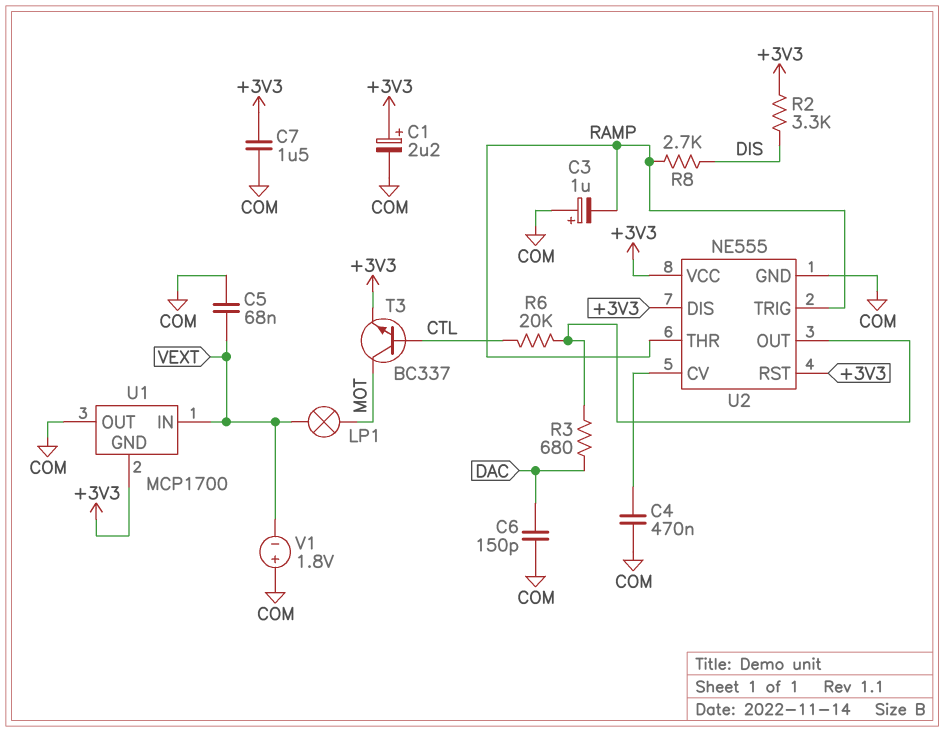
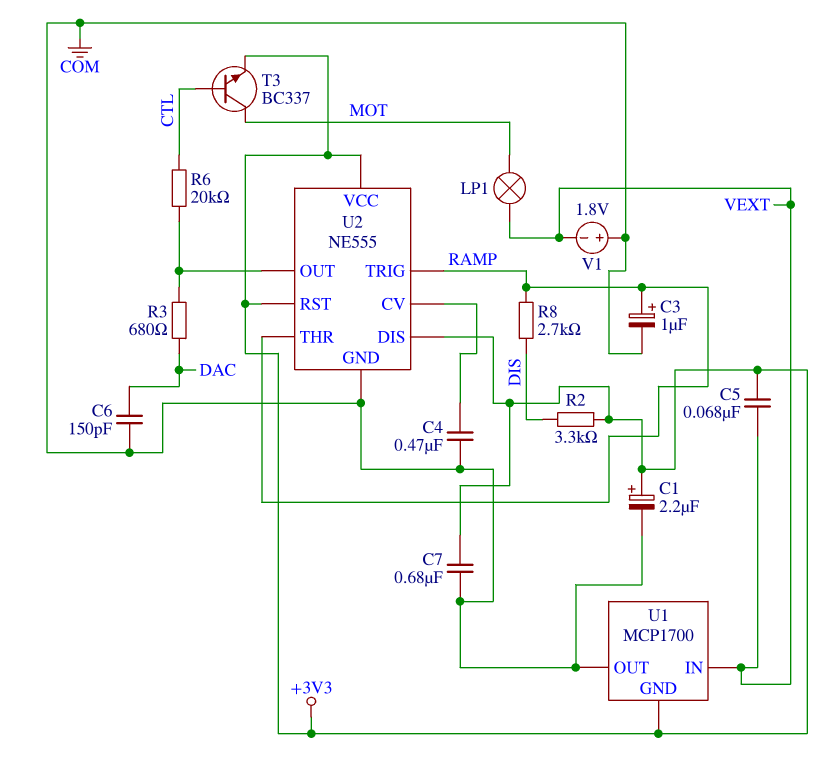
C3: 1uF (plus COM, minus RAMP) -> 1uF (plus RAMP, minus COM)
C5: 68nF (COM, VEXT) -> 68nF (+3V3, VEXT)
C7: 1.5uF (+3V3, COM) -> 680nF (+3V3, COM)

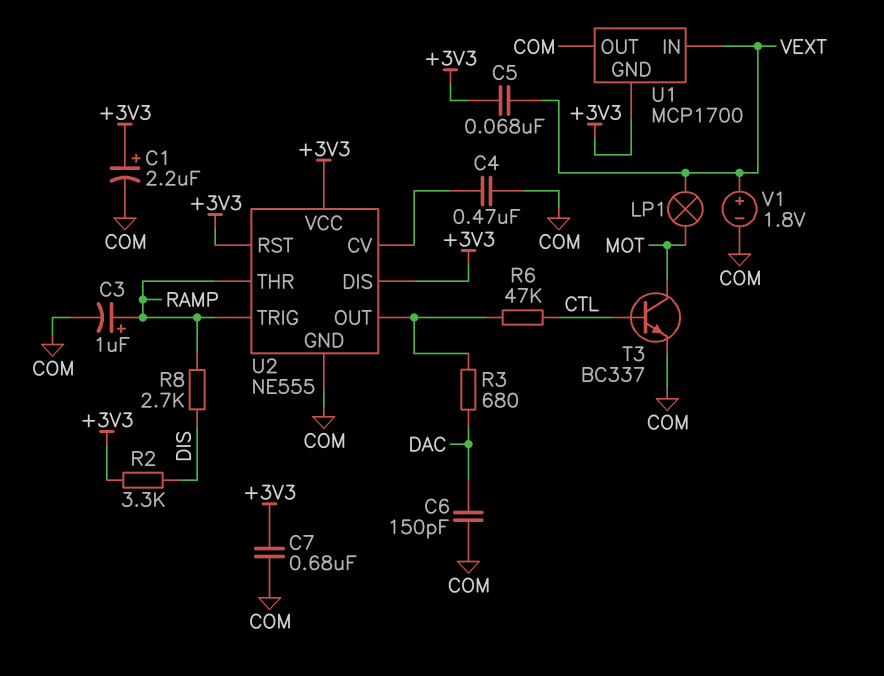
R6: 20k (CTL, U2/OUT) -> 47k (CTL, U2/OUT)
T3: NPN BC337 (B CTL, C MOT, E +3V3) -> NPN BC337 (B CTL, C MOT, E COM)
V1: 1.8V (plus COM, minus VEXT) -> 1.8V (plus VEXT, minus COM)

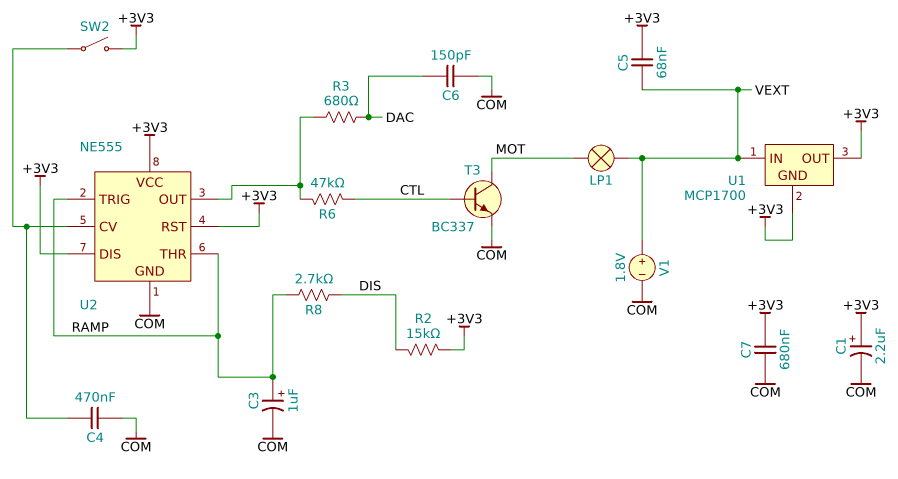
R2: 3.3k (+3V3, DIS) -> 15k (+3V3, DIS)
SW2: none -> switch (+3V3, U2/CV)
U1 pin OUT: COM -> +3V3

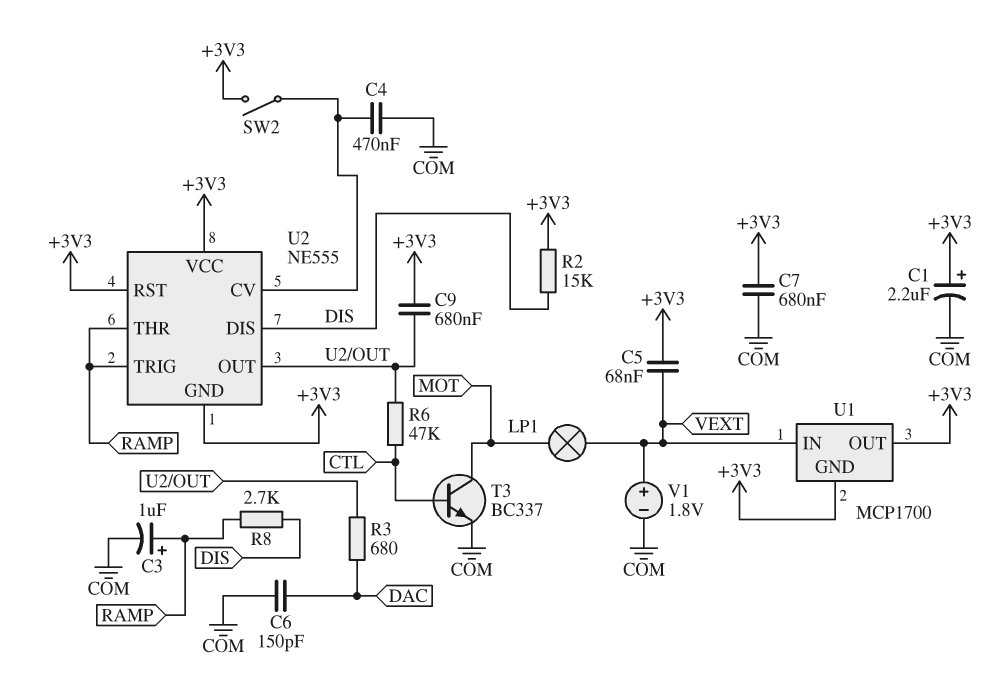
C9: none -> 680nF (+3V3, U2/OUT)
U2 pin DIS: +3V3 -> DIS
U2 pin GND: COM -> +3V3

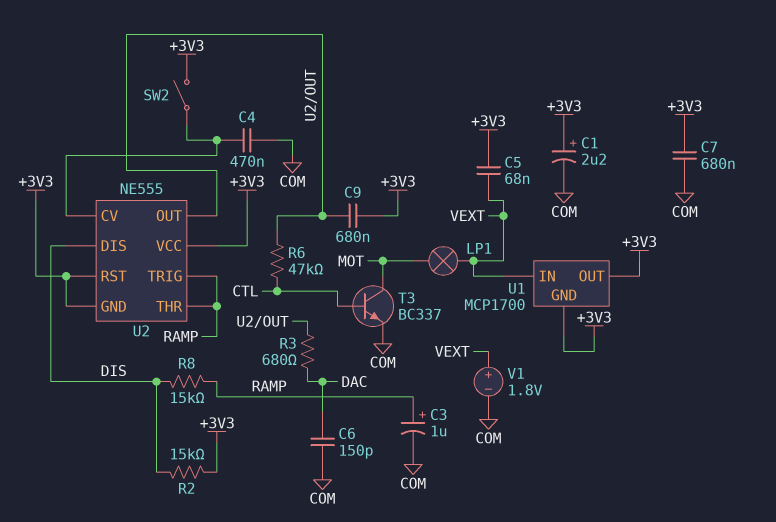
R8: 2.7k (DIS, RAMP) -> 15k (DIS, RAMP)

